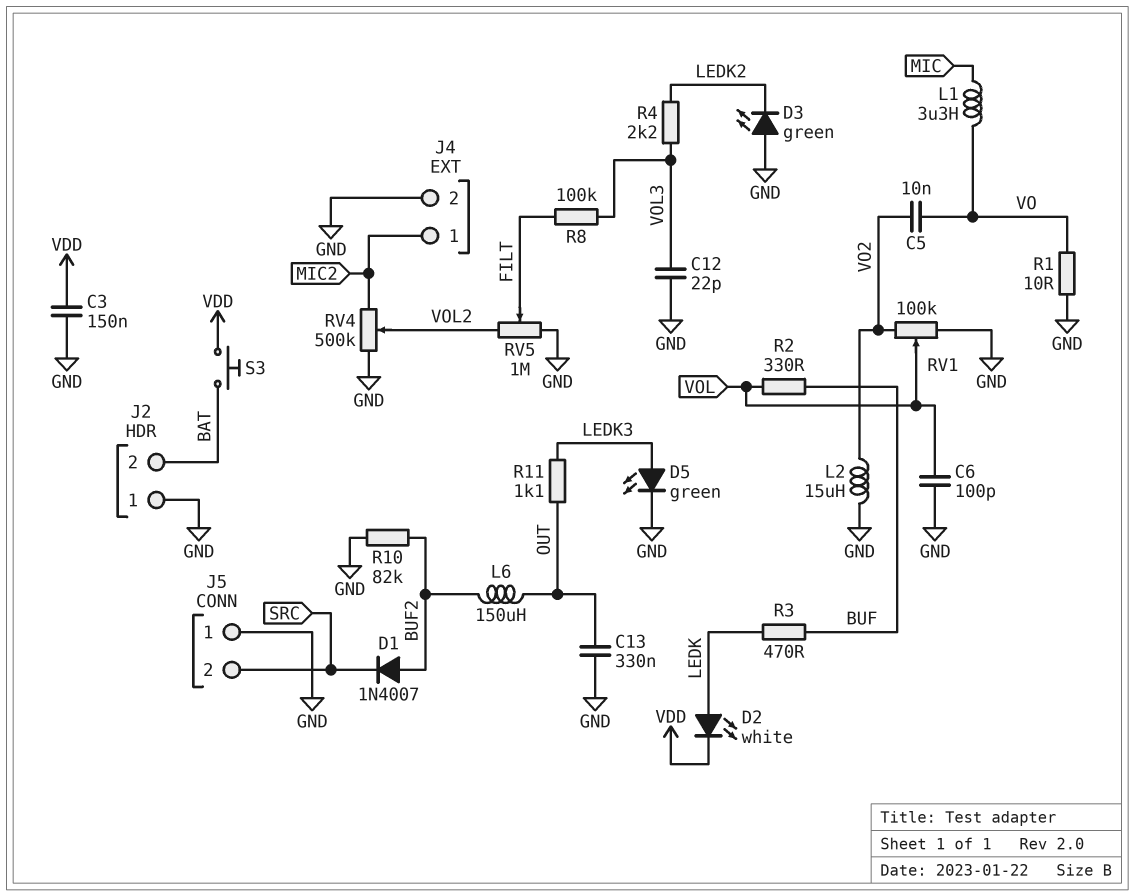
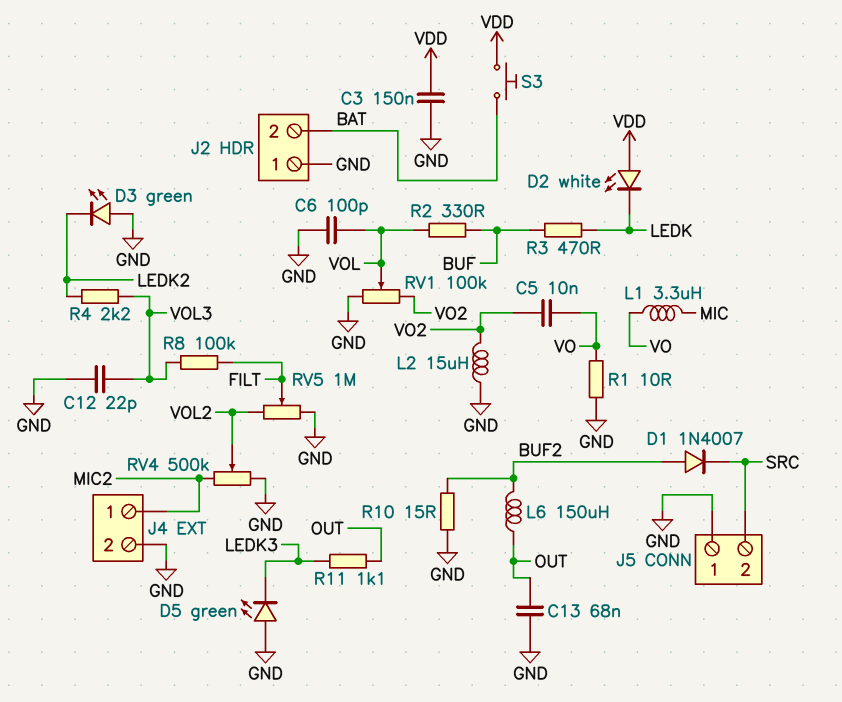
C13: 330nF (GND, OUT) -> 68nF (GND, OUT)
D2: LED white (A LEDK, K VDD) -> LED white (A VDD, K LEDK)
D5: LED green (A LEDK3, K GND) -> LED green (A GND, K LEDK3)
R10: 82k (BUF2, GND) -> 15 (BUF2, GND)

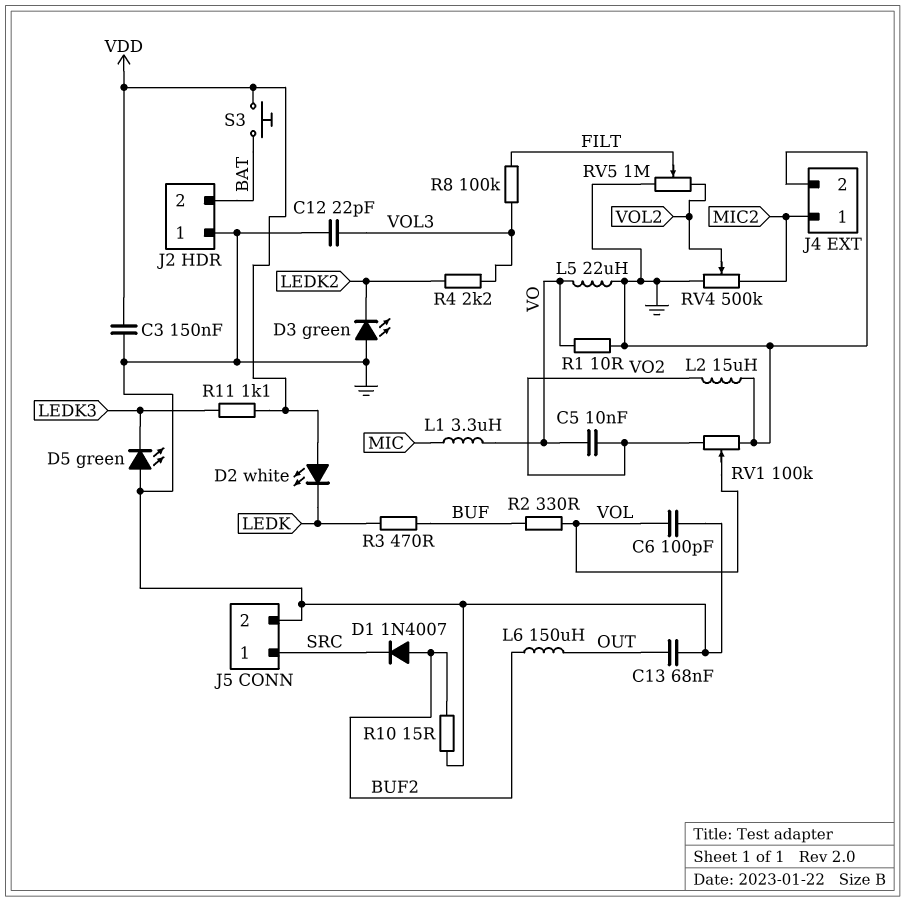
J5 pin 1: GND -> SRC
J5 pin 2: SRC -> GND
L5: none -> 22uH (GND, VO)
R11: 1.1k (LEDK3, OUT) -> 1.1k (LEDK3, VDD)

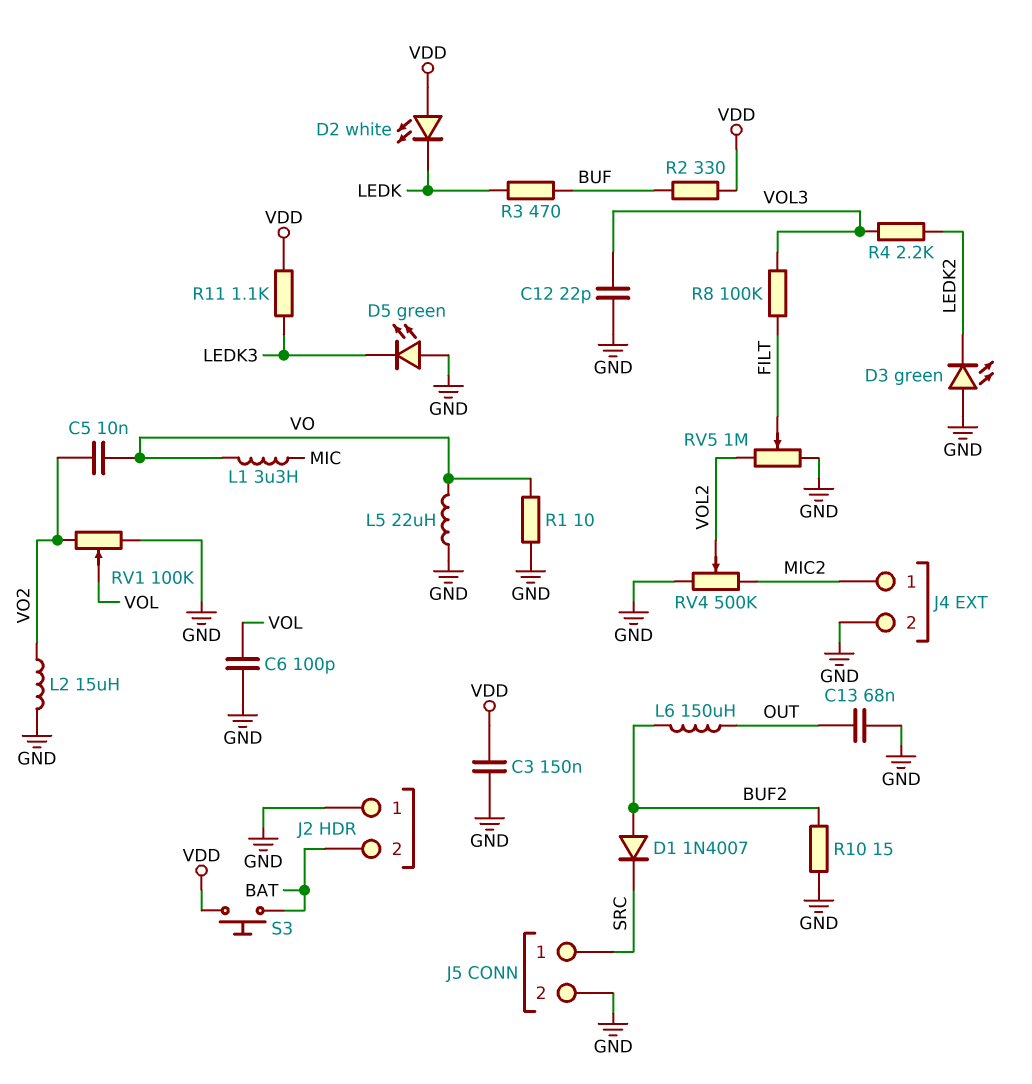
R2: 330 (BUF, VOL) -> 330 (BUF, VDD)

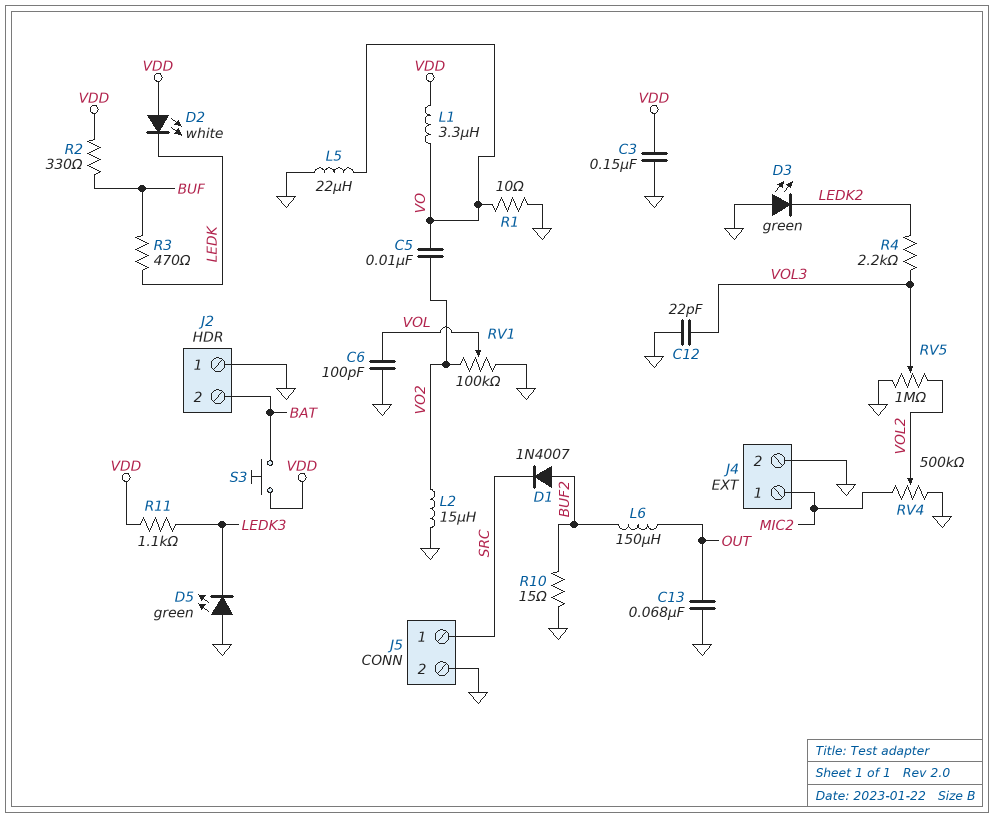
L1: 3.3uH (MIC, VO) -> 3.3uH (VDD, VO)
R8: 100k (FILT, VOL3) -> none
RV5: 1M (GND, VOL2, wiper FILT) -> 1M (GND, VOL2, wiper VOL3)

